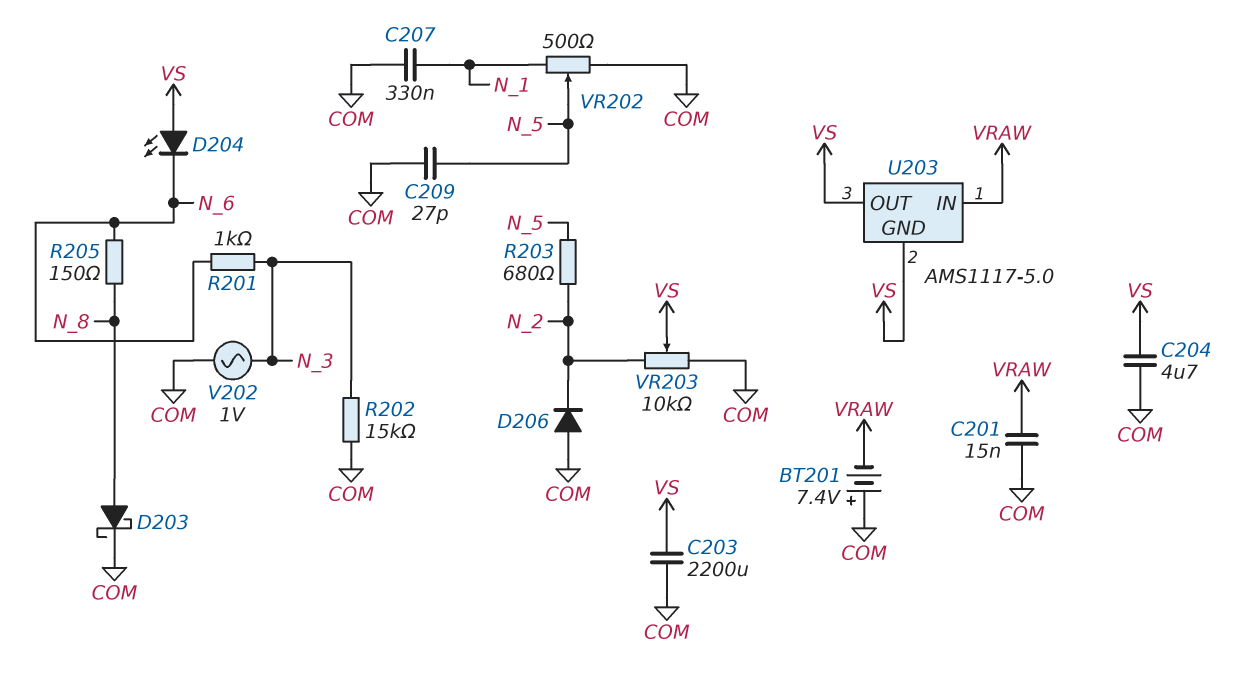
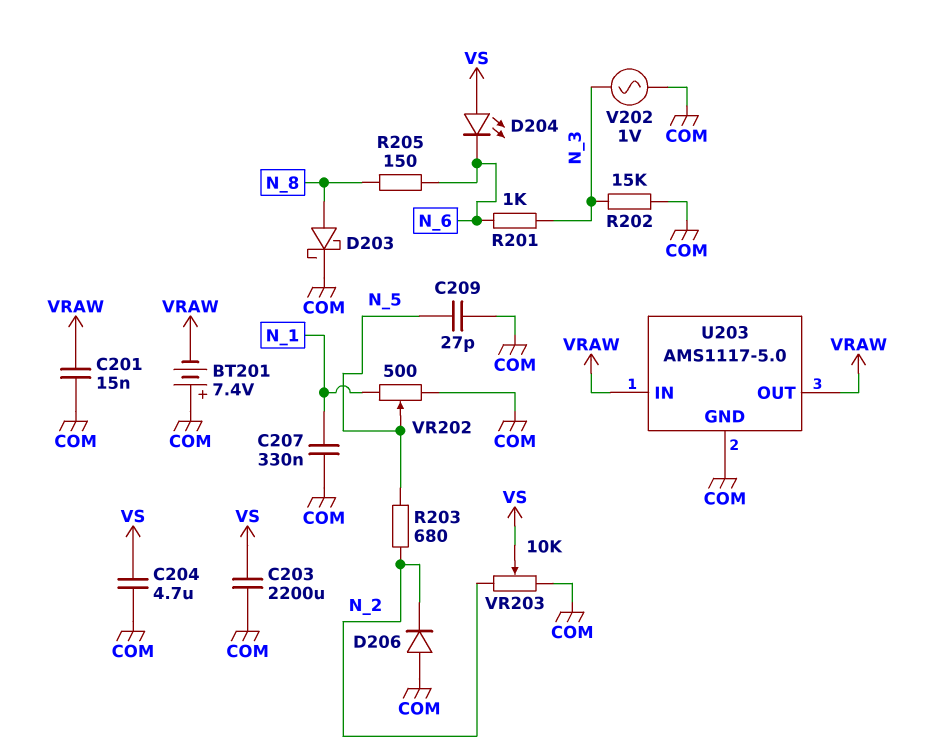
U203 pin GND: VS -> COM
U203 pin OUT: VS -> VRAW

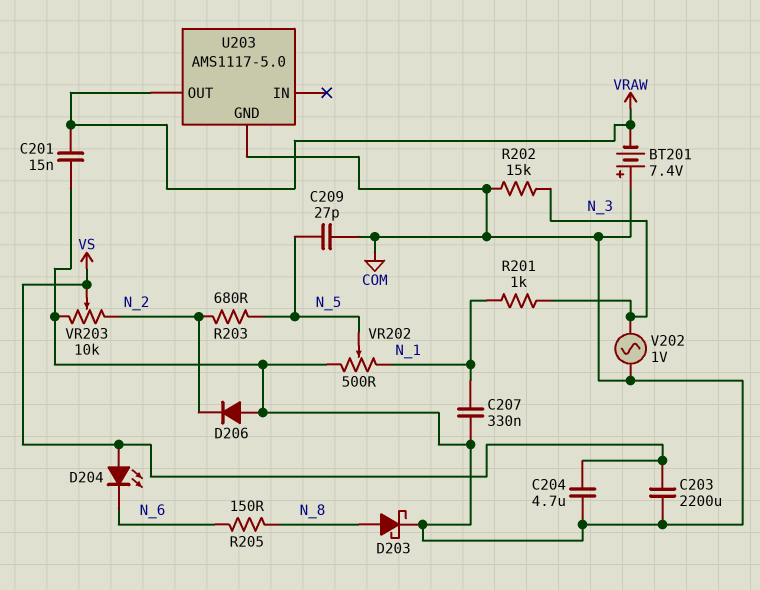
R201: 1k (N_3, N_6) -> 1k (N_1, N_3)
U203 pin IN: VRAW -> none

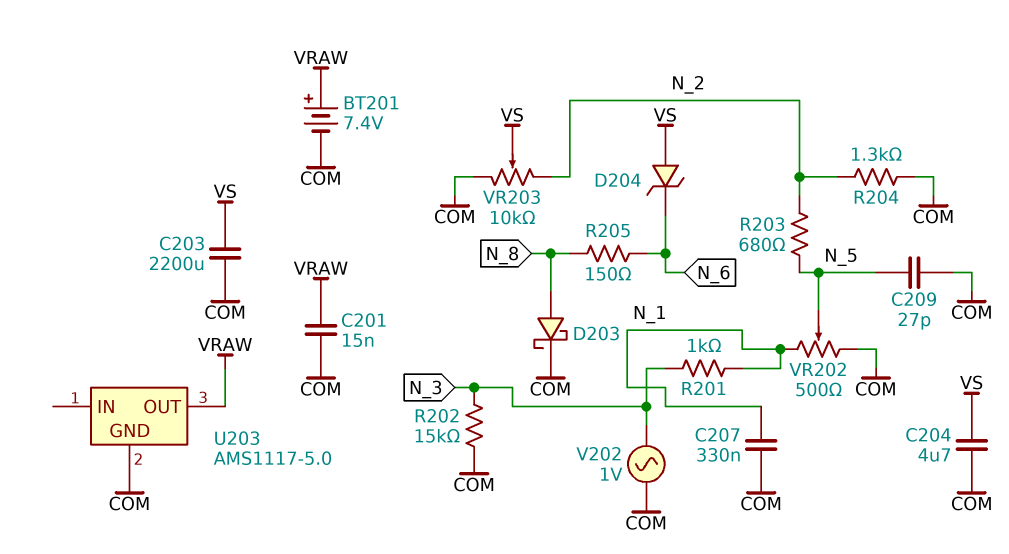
BT201: 7.4V (plus COM, minus VRAW) -> 7.4V (plus VRAW, minus COM)
D204: LED (A VS, K N_6) -> zener (A VS, K N_6)
D206: diode (A COM, K N_2) -> none
R204: none -> 1.3k (COM, N_2)

